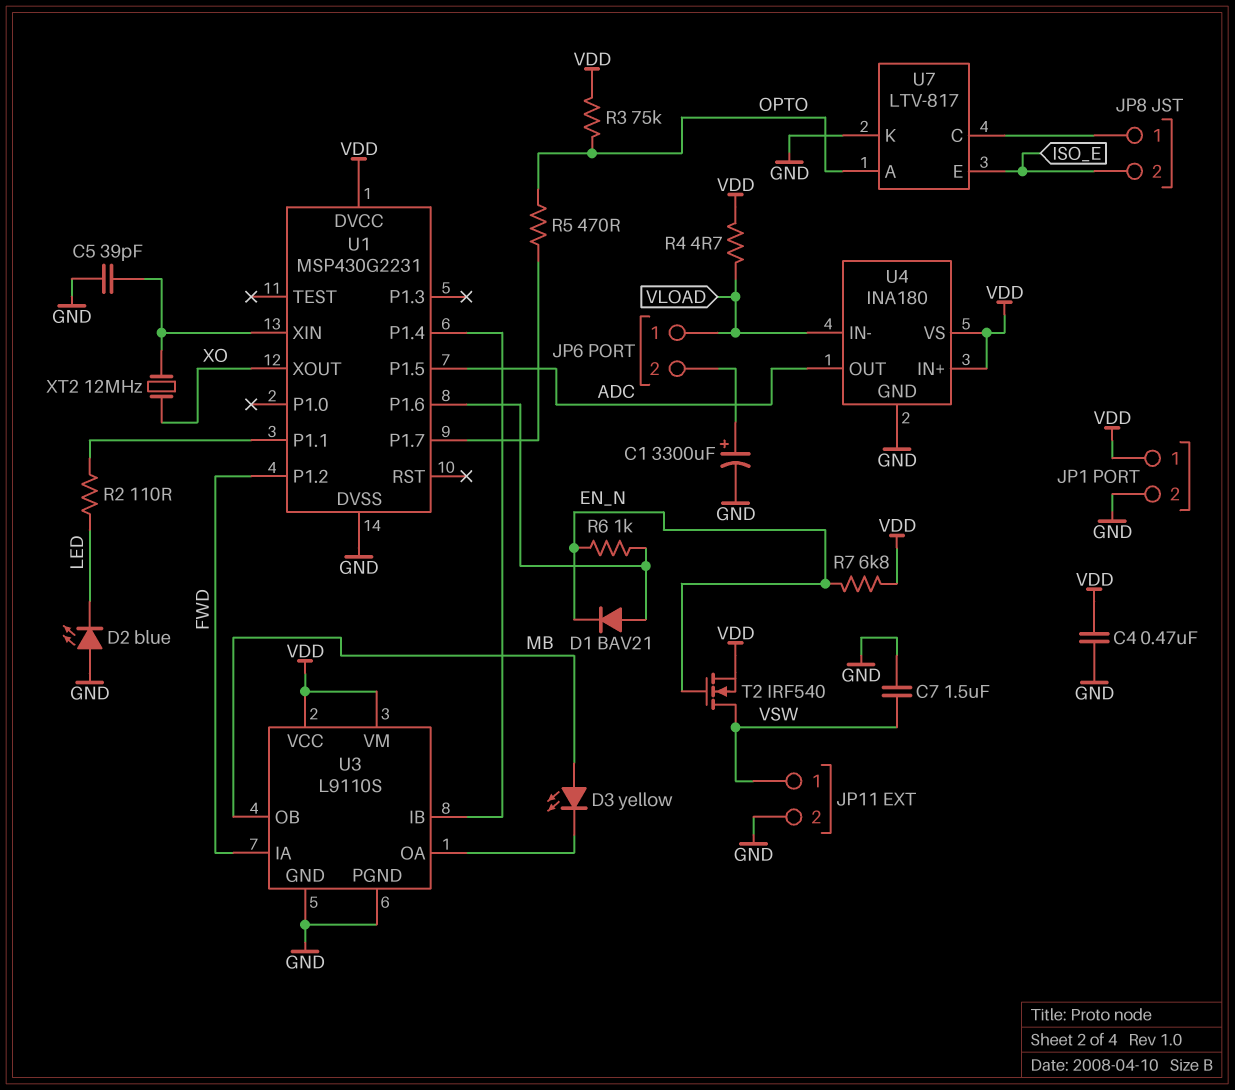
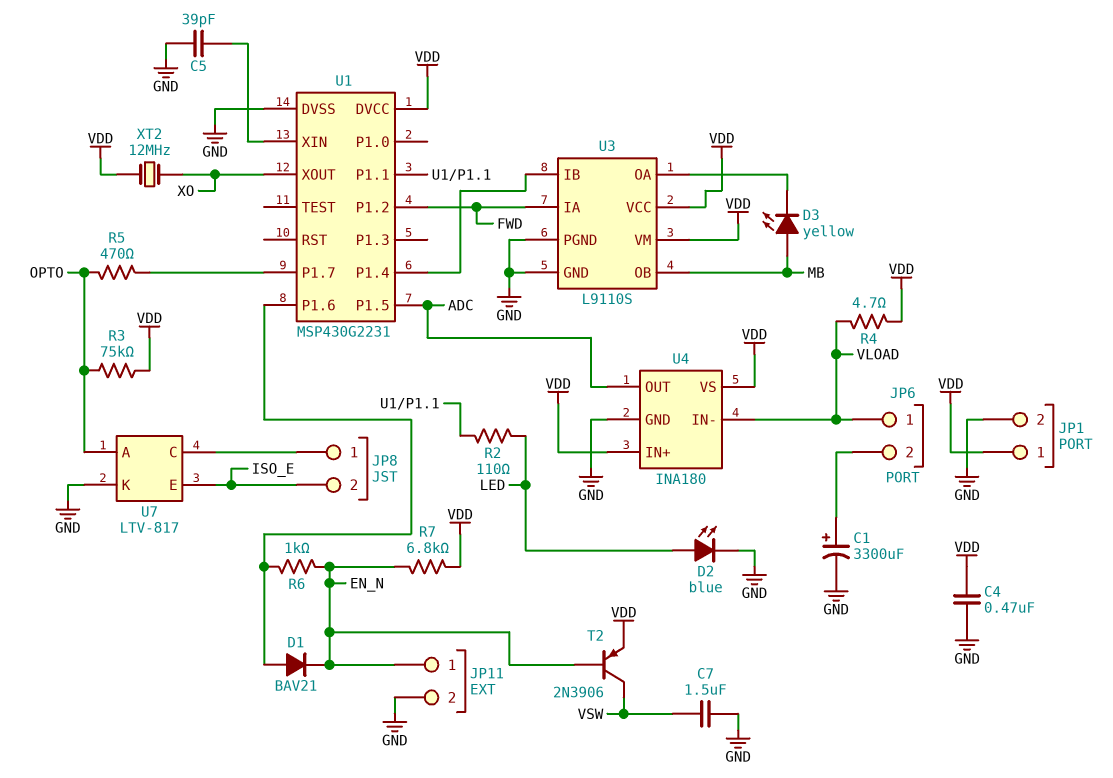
D2: LED blue (A GND, K LED) -> LED blue (A LED, K GND)
JP11 pin 1: VSW -> EN_N
T2: NMOS IRF540 (G EN_N, D VSW, S VDD) -> PNP 2N3906 (B EN_N, C VSW, E VDD)
XT2: 12MHz (U1/XIN, XO) -> 12MHz (VDD, XO)

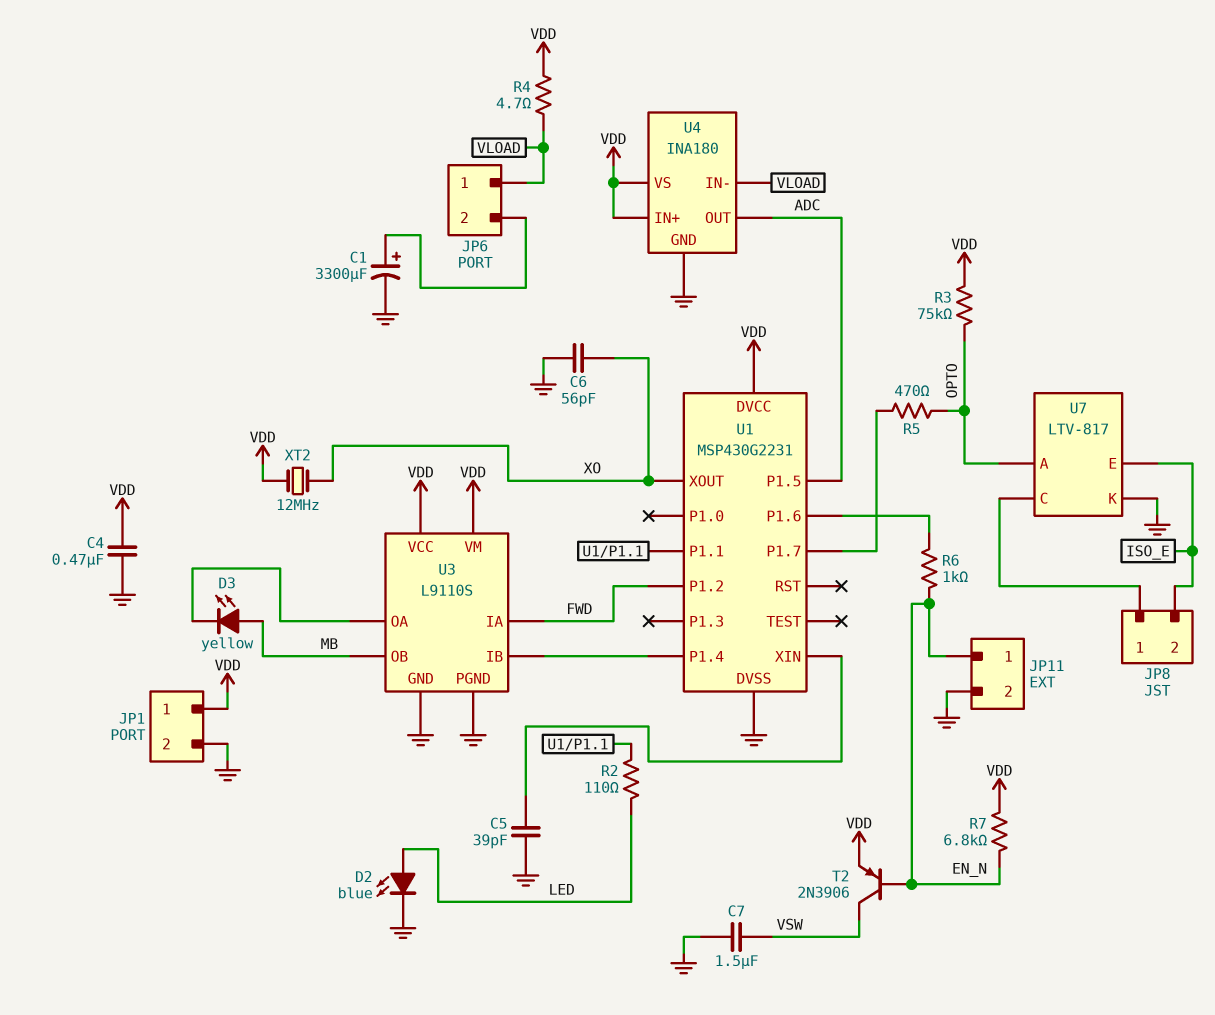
C6: none -> 56pF (GND, XO)
D1: diode BAV21 (A U1/P1.6, K EN_N) -> none

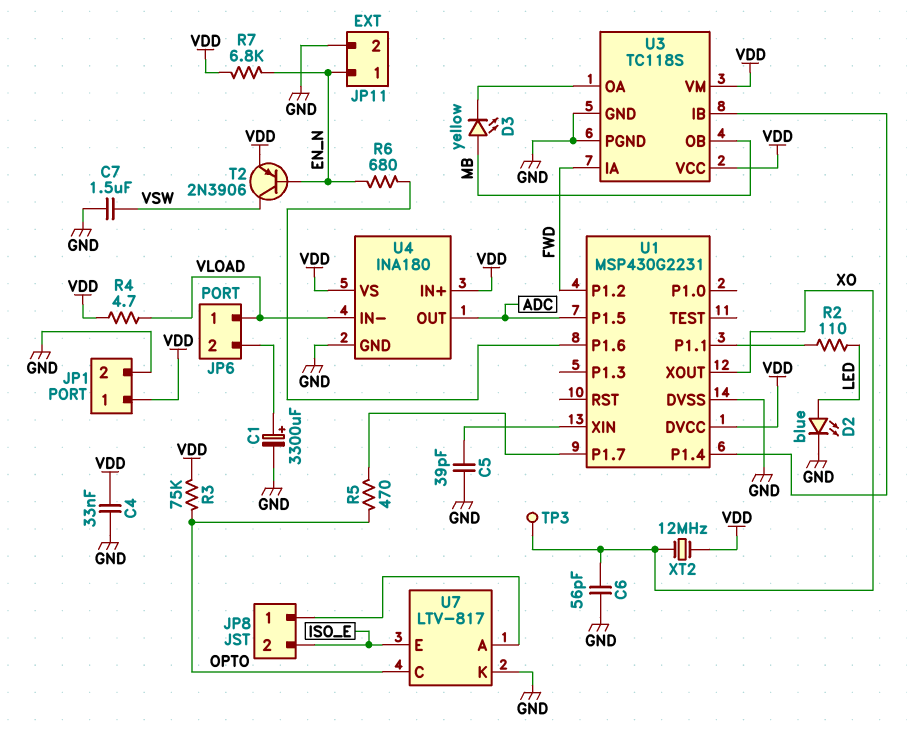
C4: 470nF (GND, VDD) -> 33nF (GND, VDD)
R6: 1k (EN_N, U1/P1.6) -> 680 (EN_N, U1/P1.6)
TP3: none -> test point (XO)
U3: L9110S -> TC118S
U7 pin A: OPTO -> JP8/1
U7 pin C: JP8/1 -> OPTO

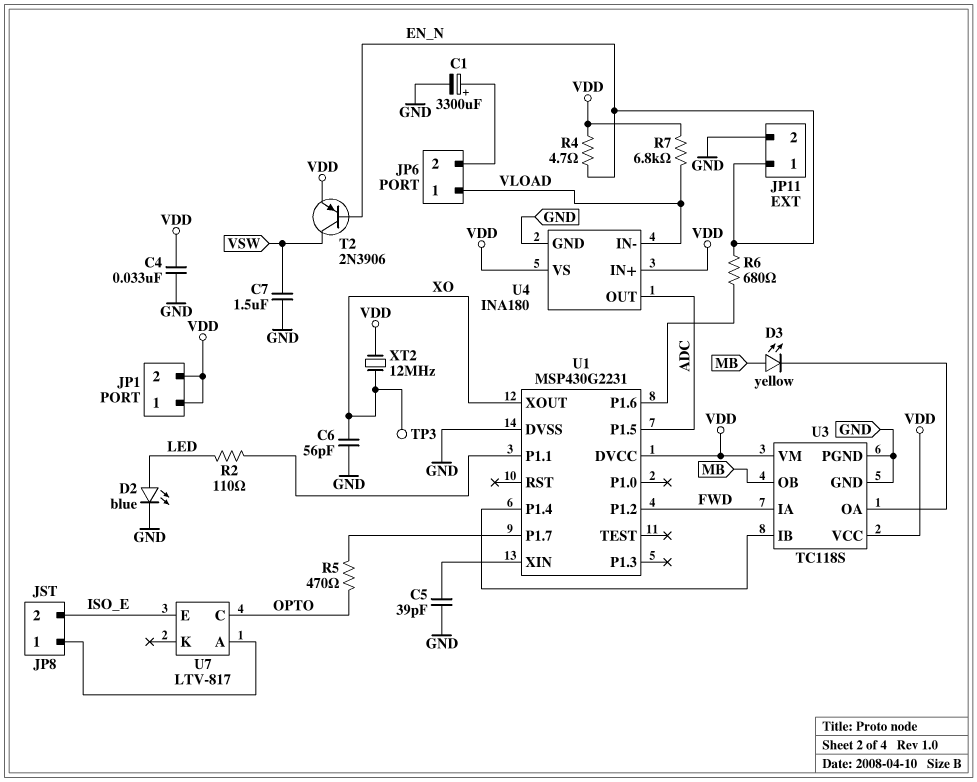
JP1 pin 2: GND -> VDD
R3: 75k (OPTO, VDD) -> none
R4: 4.7 (VDD, VLOAD) -> 4.7 (EN_N, VDD)
R7: 6.8k (EN_N, VDD) -> 6.8k (VDD, VLOAD)
U7 pin K: GND -> none

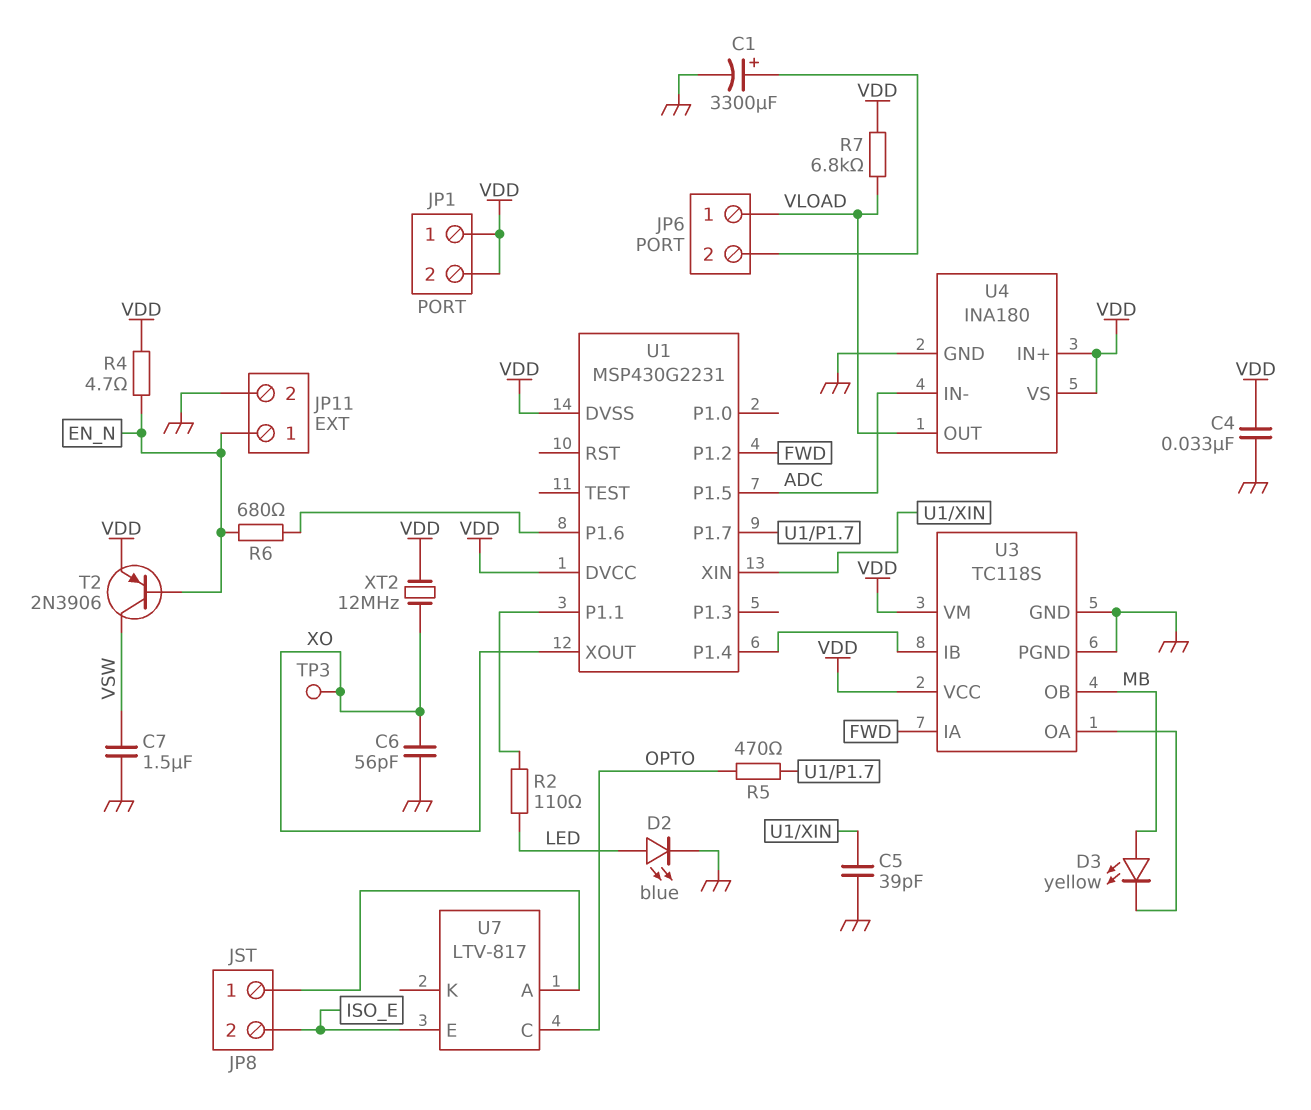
U1 pin DVSS: GND -> VDD
U4 pin IN-: VLOAD -> ADC
U4 pin OUT: ADC -> VLOAD

